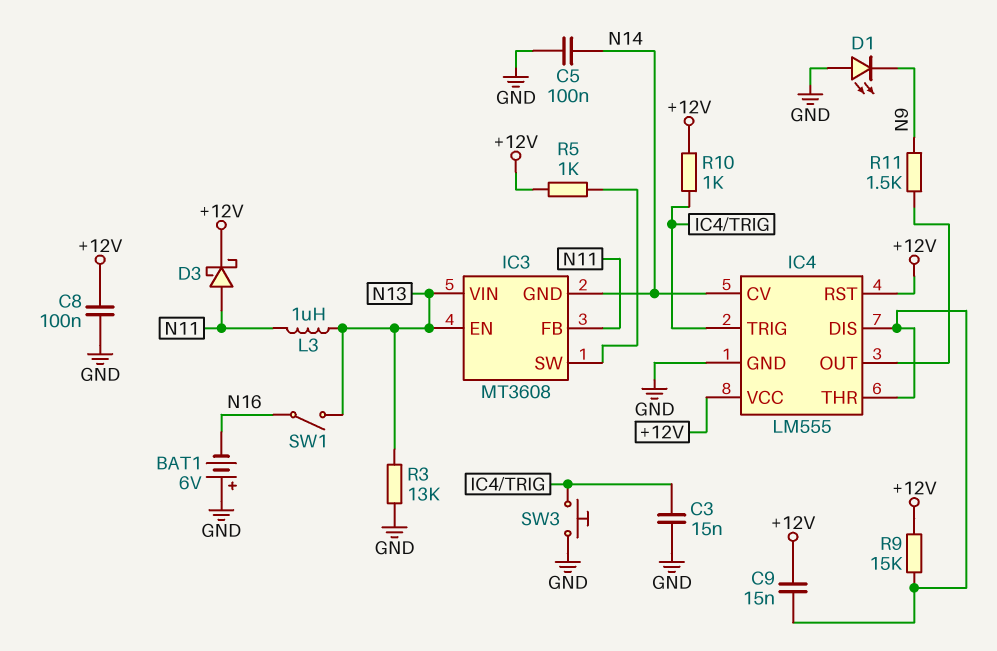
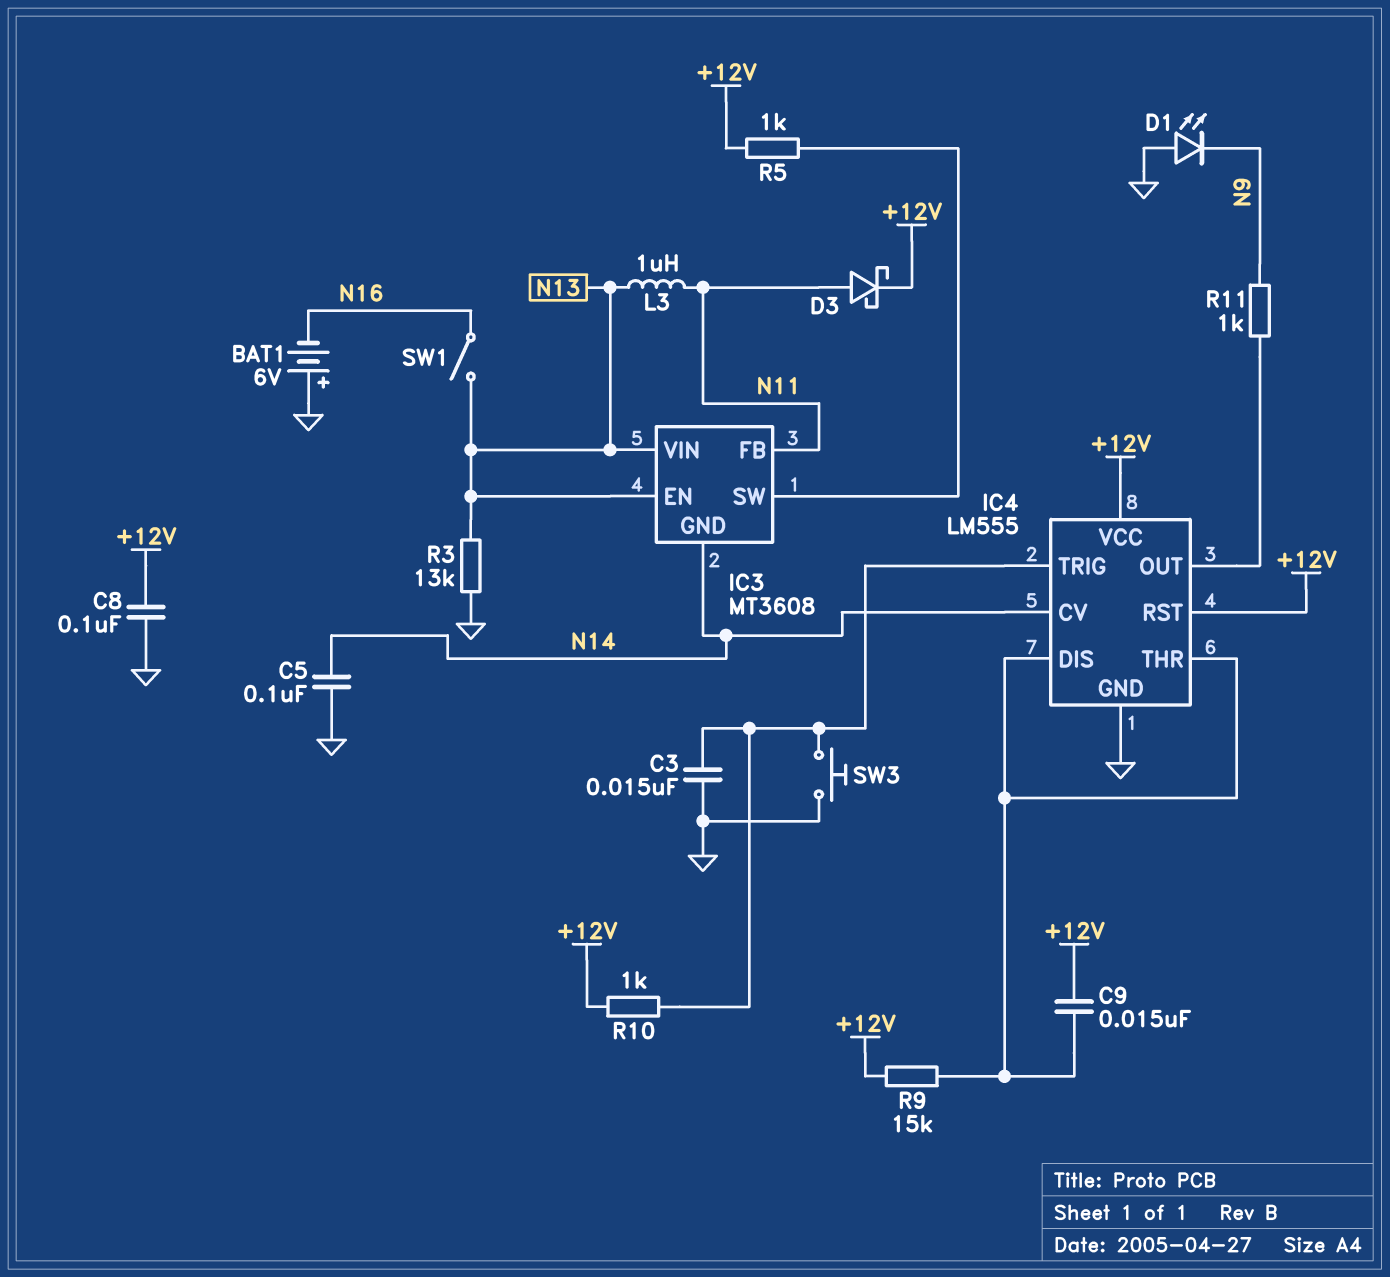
R11: 1.5k (IC4/OUT, N9) -> 1k (IC4/OUT, N9)

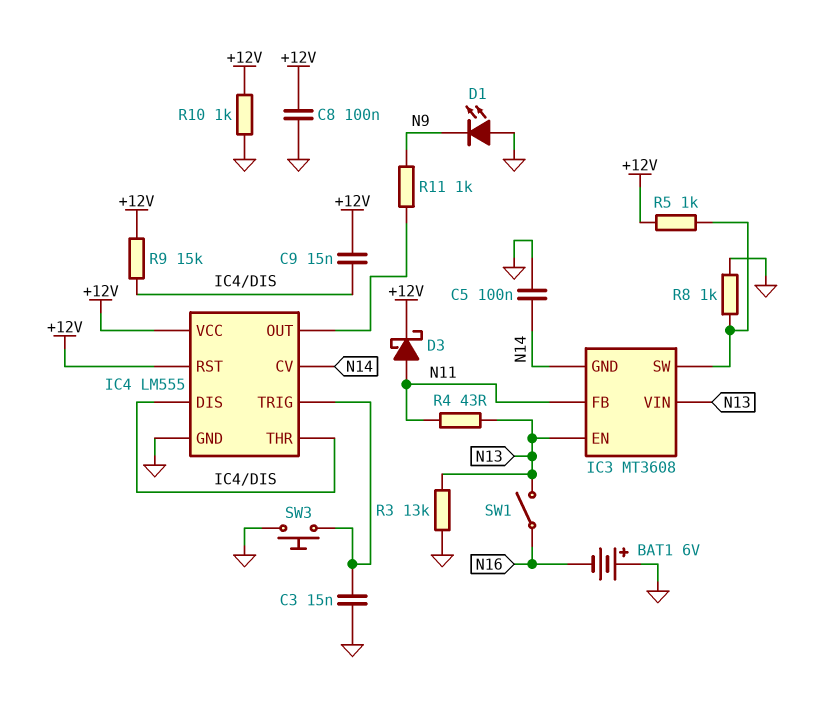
L3: 1uH (N11, N13) -> none
R4: none -> 43 (N11, N13)
R8: none -> 1k (GND, IC3/SW)
R10: 1k (+12V, IC4/TRIG) -> 1k (+12V, GND)

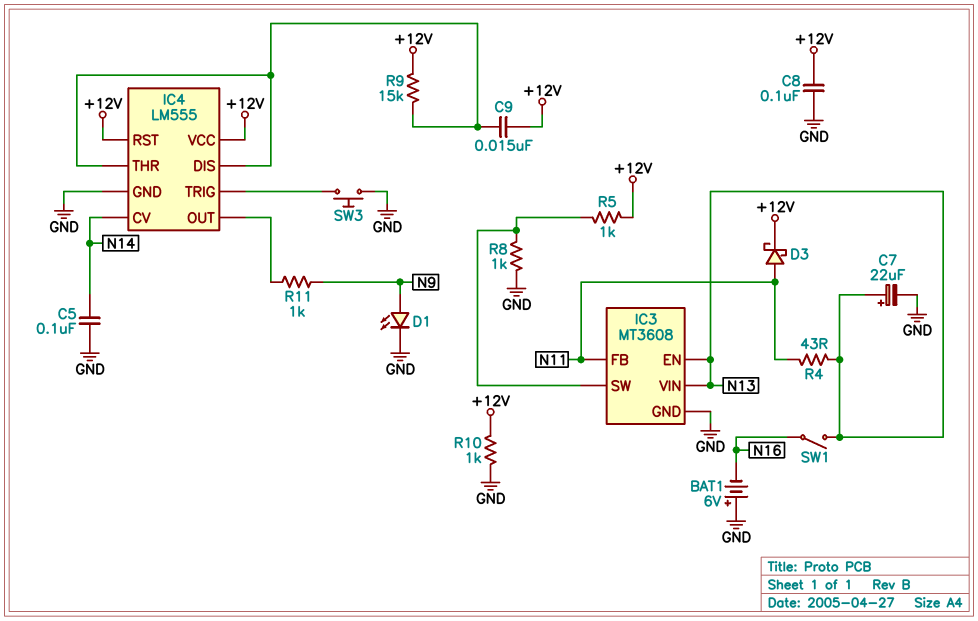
C3: 15nF (GND, IC4/TRIG) -> none
C7: none -> 22uF (plus N13, minus GND)
D1: LED (A GND, K N9) -> LED (A N9, K GND)
IC3 pin GND: N14 -> GND
R3: 13k (GND, N13) -> none

